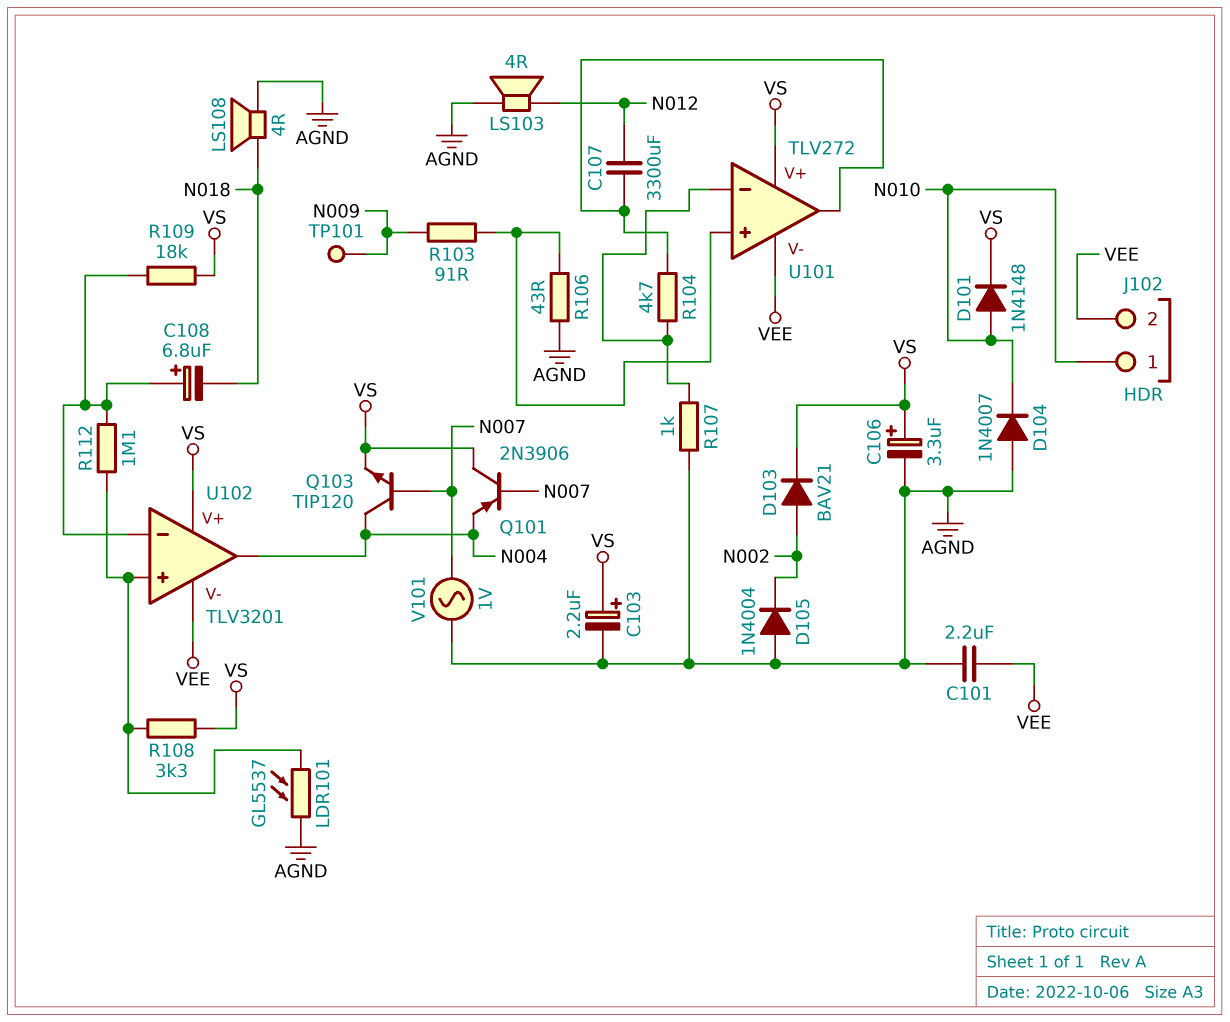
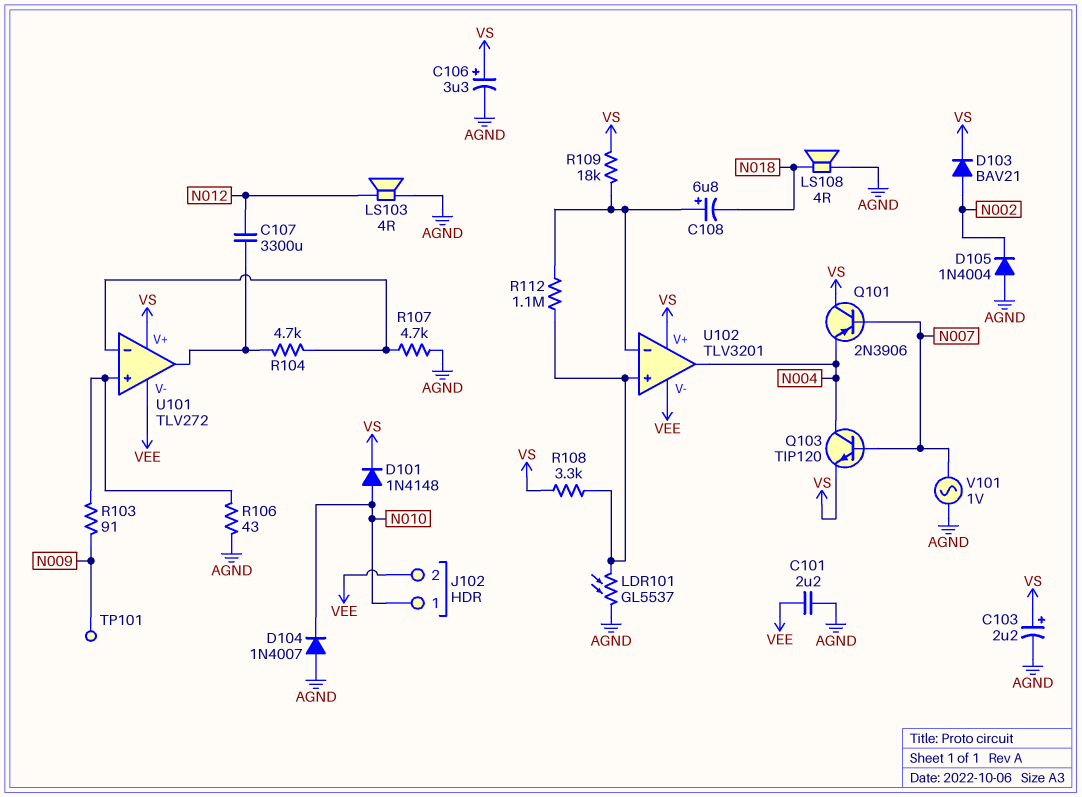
R107: 1k (AGND, U101/in-) -> 4.7k (AGND, U101/in-)

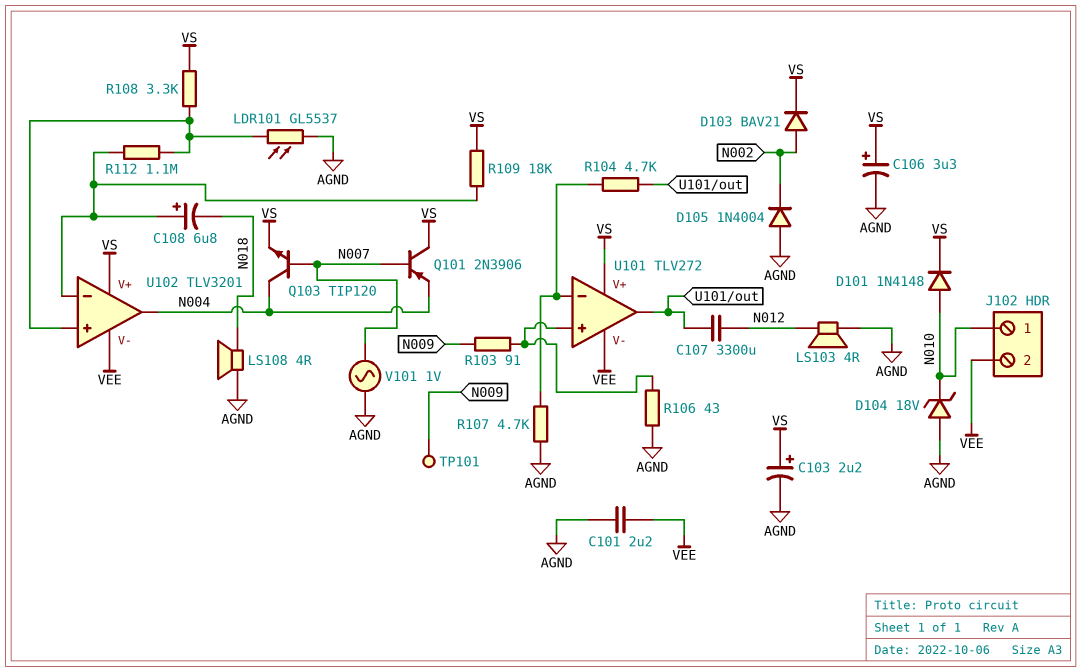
D104: diode 1N4007 (A AGND, K N010) -> zener 18V (A AGND, K N010)

